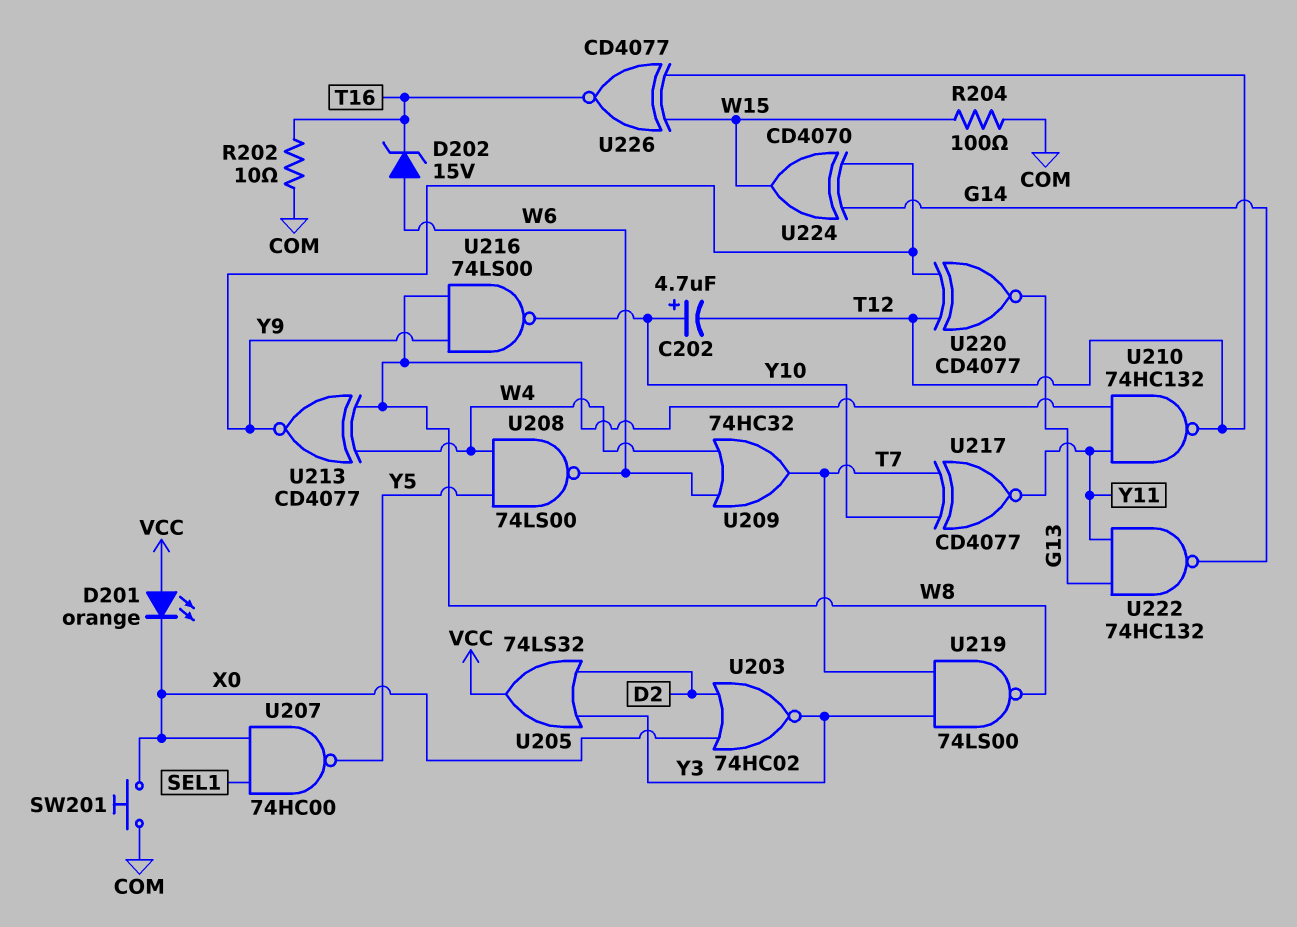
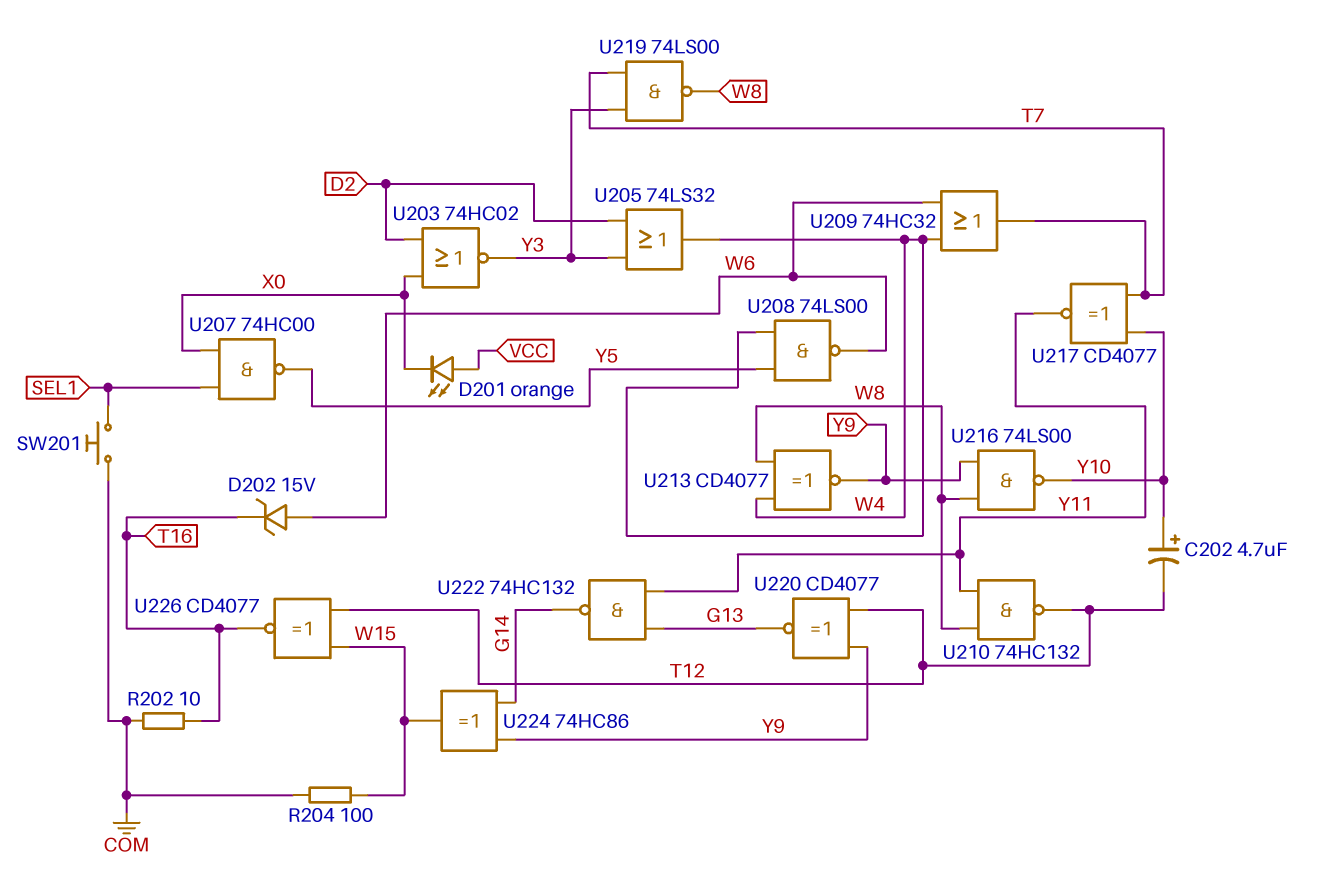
SW201: button (COM, X0) -> button (COM, SEL1)
U205: OR 74LS32 (in D2, in Y3, out VCC) -> OR 74LS32 (in D2, in Y3, out W4)
U224: XOR CD4070 (in G14, in Y9, out W15) -> XOR 74HC86 (in G14, in Y9, out W15)

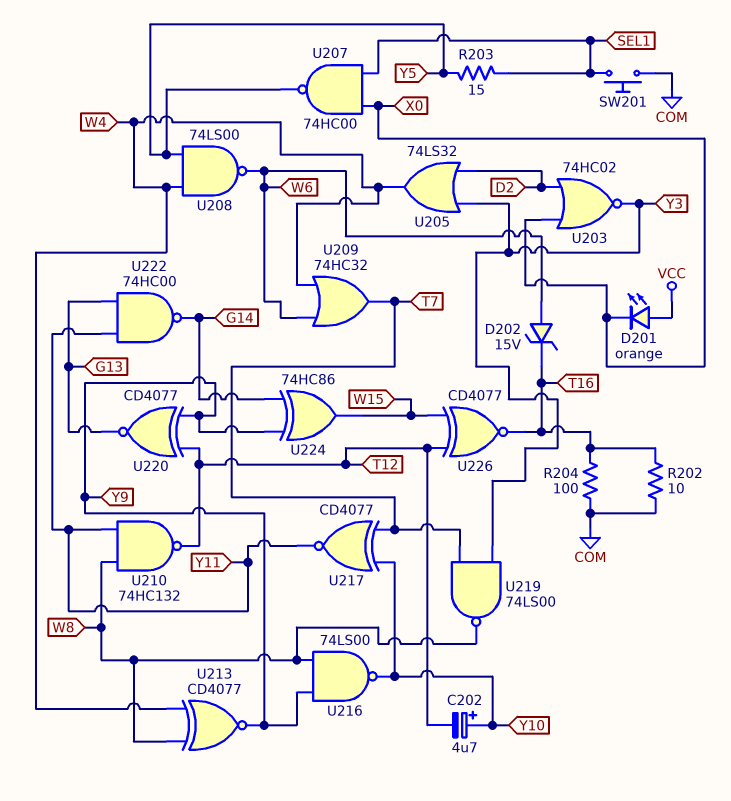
R203: none -> 15 (SEL1, Y5)
R204: 100 (COM, W15) -> 100 (COM, T16)
U222: NAND 74HC132 (in G13, in Y11, out G14) -> NAND 74HC00 (in G13, in Y11, out G14)

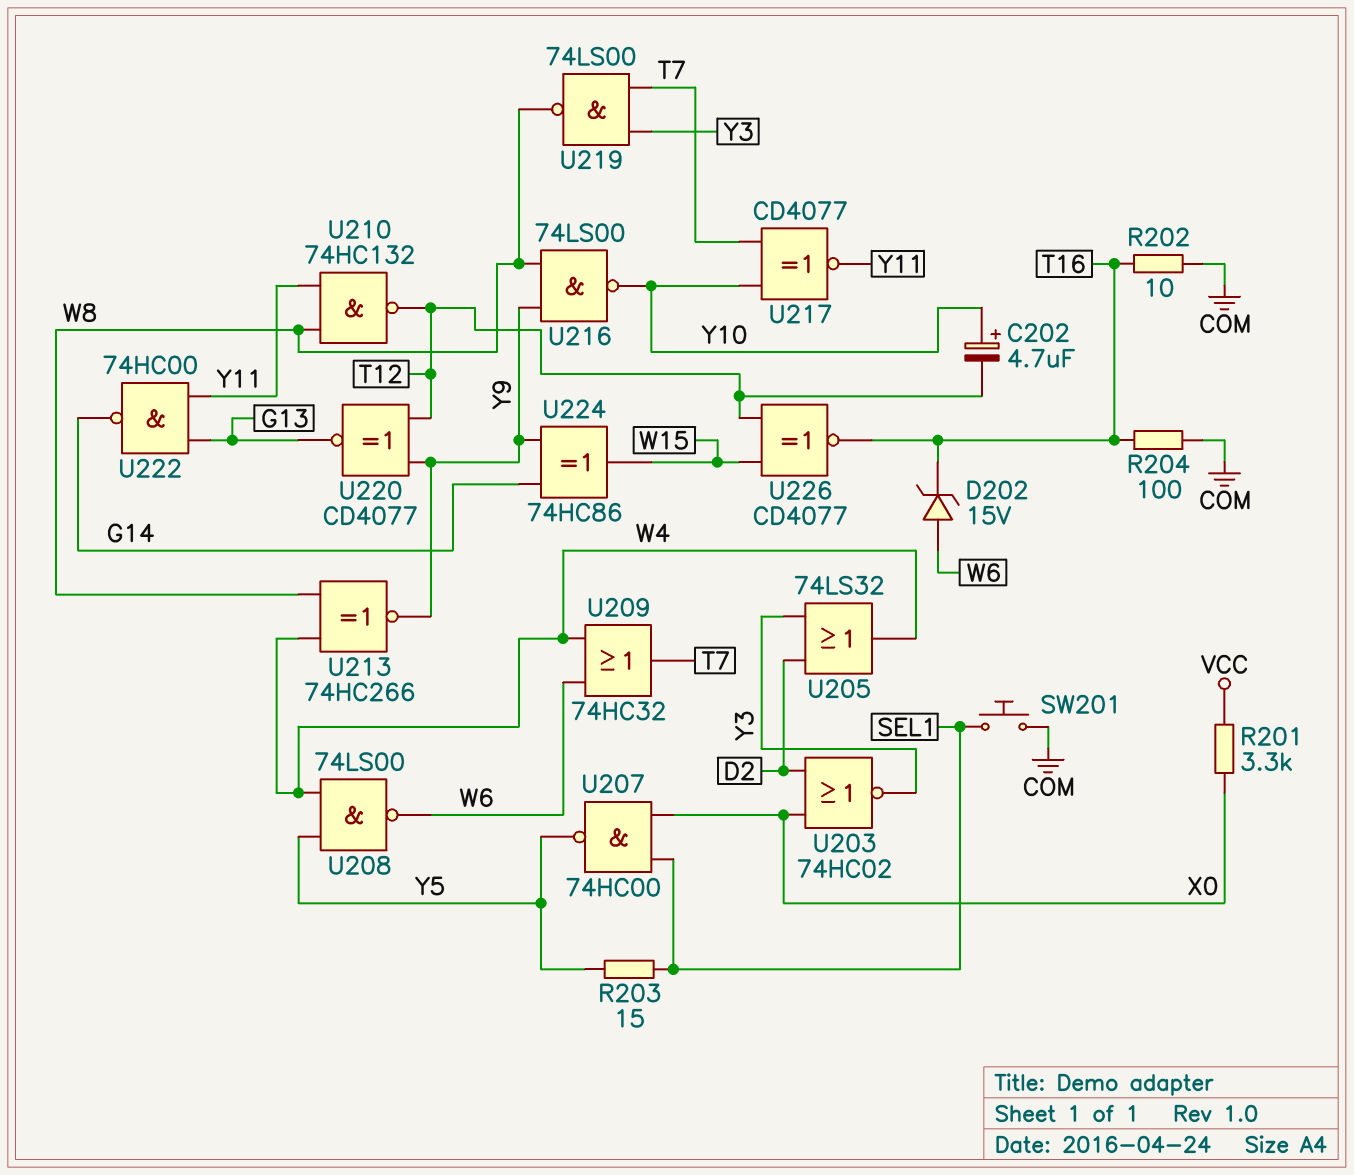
D201: LED orange (A VCC, K X0) -> none
R201: none -> 3.3k (VCC, X0)
U213: XNOR CD4077 (in W4, in W8, out Y9) -> XNOR 74HC266 (in W4, in W8, out Y9)

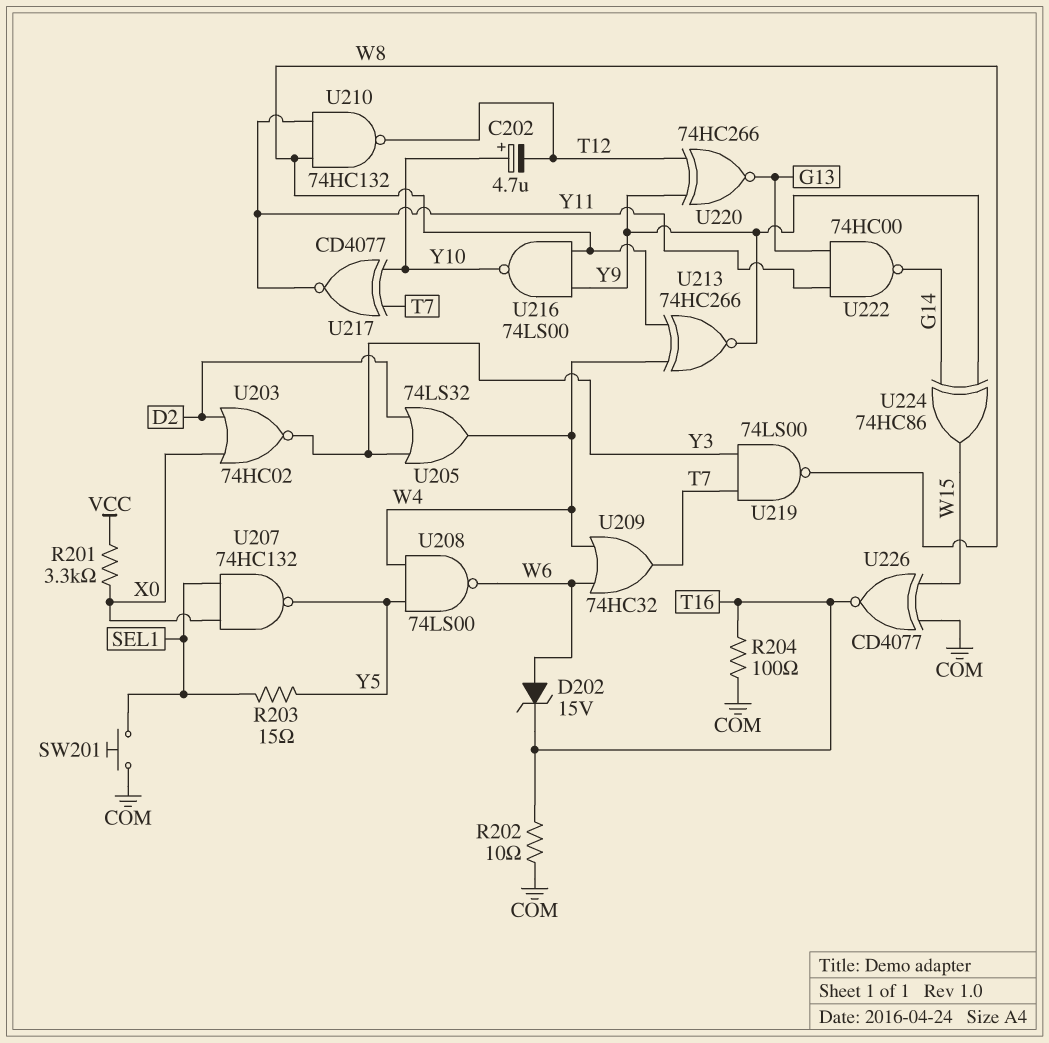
U207: NAND 74HC00 (in SEL1, in X0, out Y5) -> NAND 74HC132 (in SEL1, in X0, out Y5)
U220: XNOR CD4077 (in T12, in Y9, out G13) -> XNOR 74HC266 (in T12, in Y9, out G13)
U226: XNOR CD4077 (in T12, in W15, out T16) -> XNOR CD4077 (in COM, in W15, out T16)

